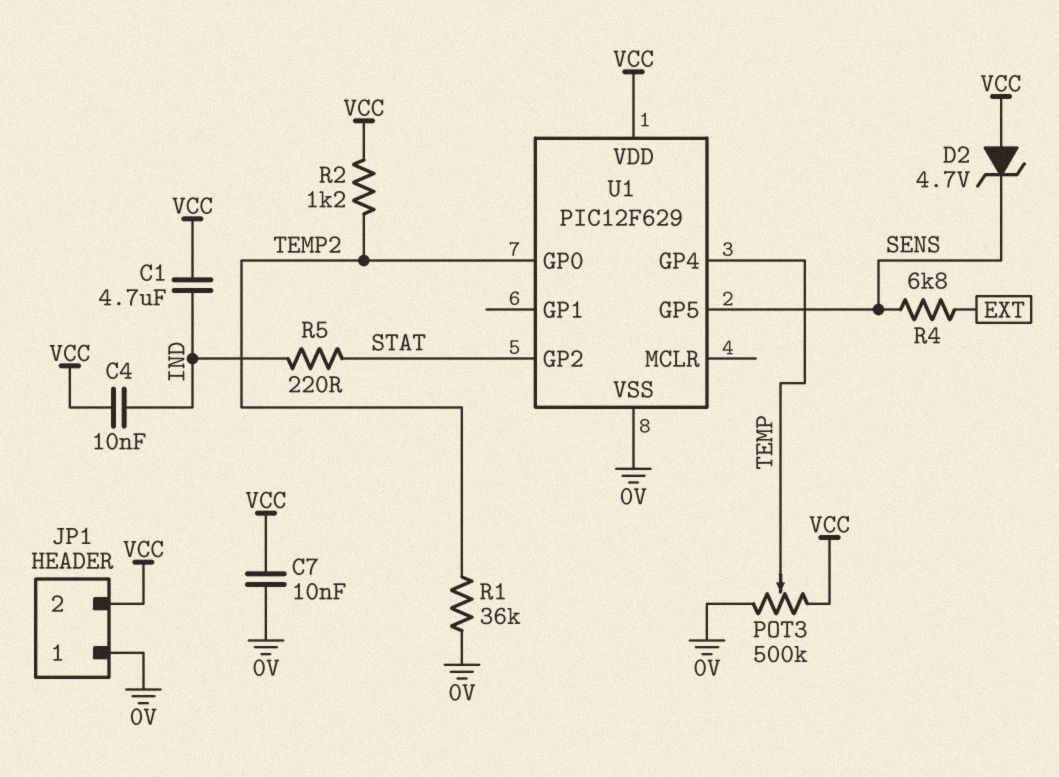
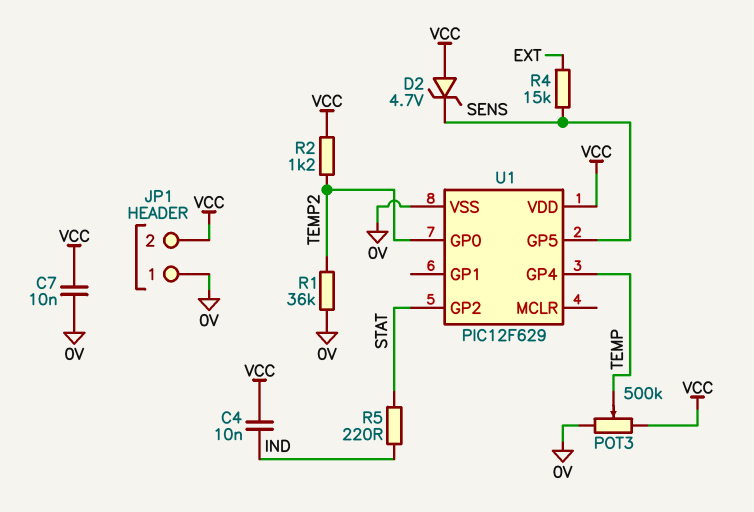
C1: 4.7uF (IND, VCC) -> none
R4: 6.8k (EXT, SENS) -> 15k (EXT, SENS)

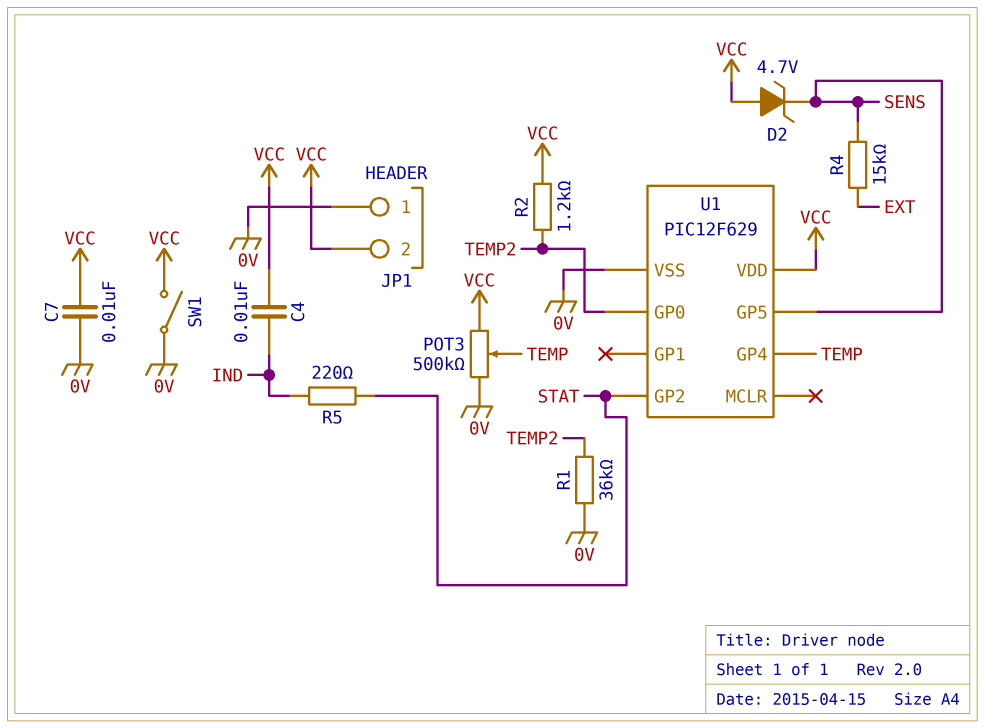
SW1: none -> switch (0V, VCC)

